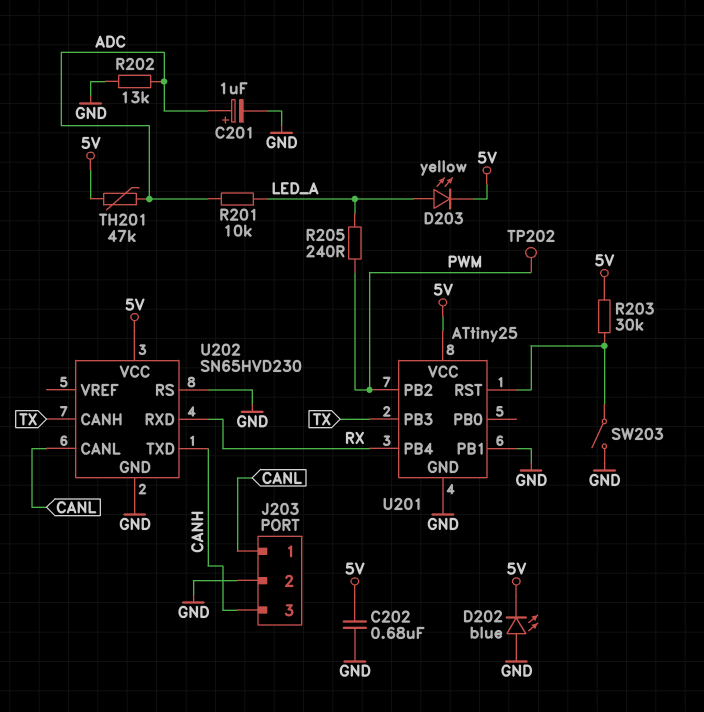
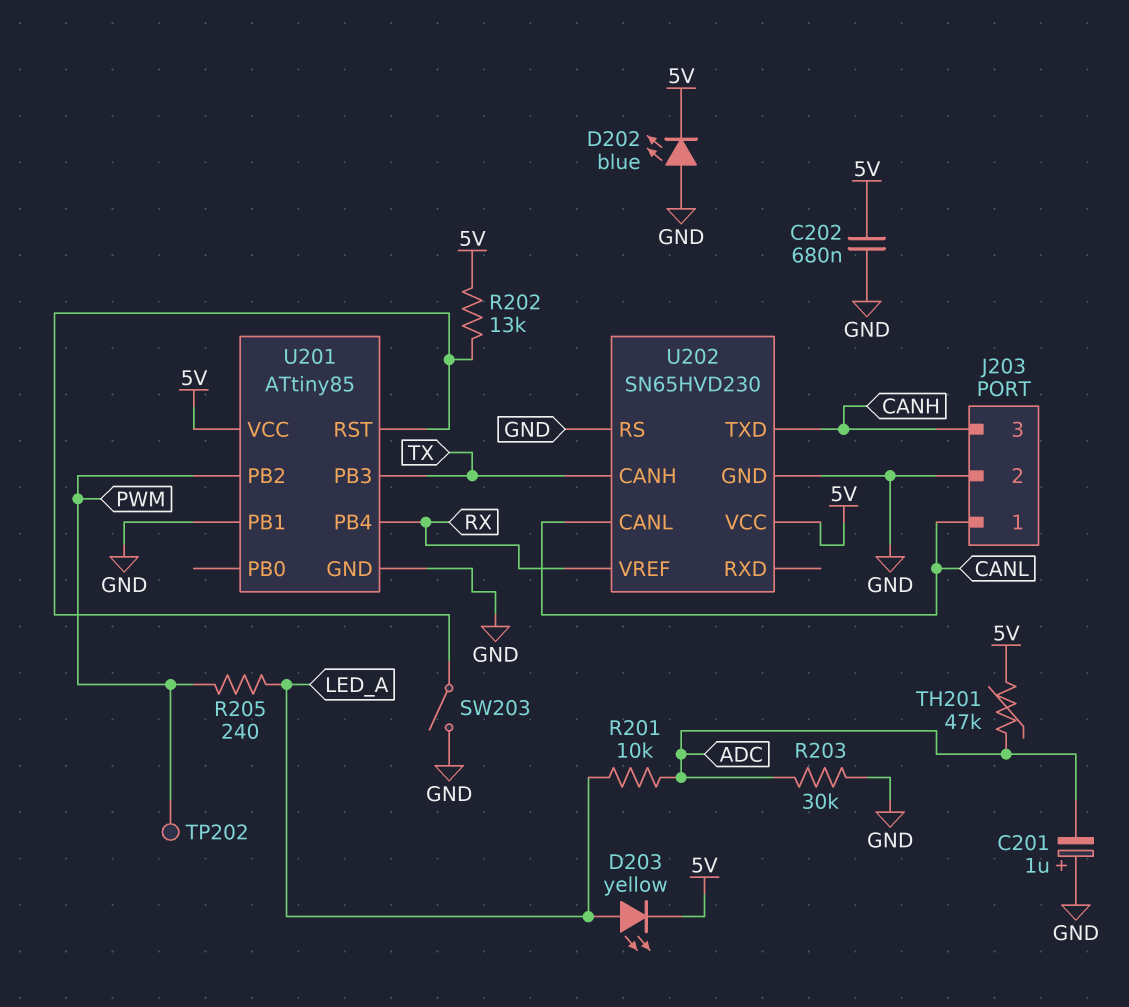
C201: 1uF (plus ADC, minus GND) -> 1uF (plus GND, minus ADC)
R202: 13k (ADC, GND) -> 13k (5V, U201/RST)
R203: 30k (5V, U201/RST) -> 30k (ADC, GND)
U201: ATtiny25 -> ATtiny85
U202 pin RXD: RX -> none
U202 pin VREF: none -> RX

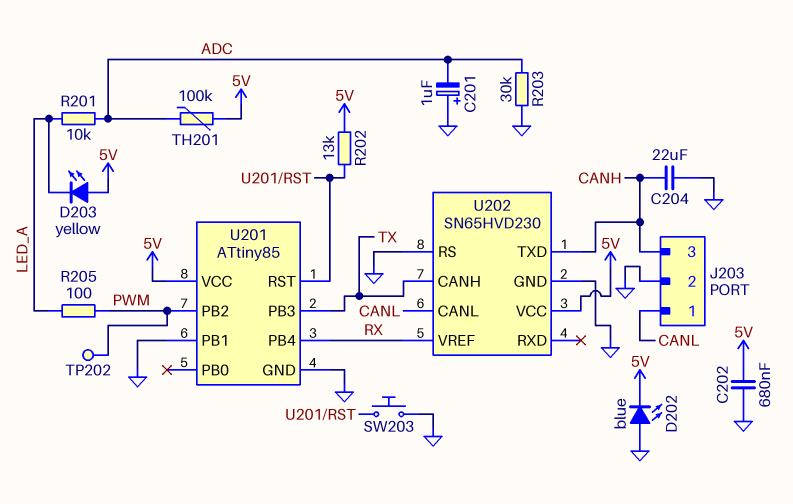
C204: none -> 22uF (CANH, GND)
D203: LED yellow (A LED_A, K 5V) -> LED yellow (A 5V, K LED_A)
R205: 240 (LED_A, PWM) -> 100 (LED_A, PWM)
SW203: switch (GND, U201/RST) -> button (GND, U201/RST)
TH201: 47k (5V, ADC) -> 100k (5V, ADC)

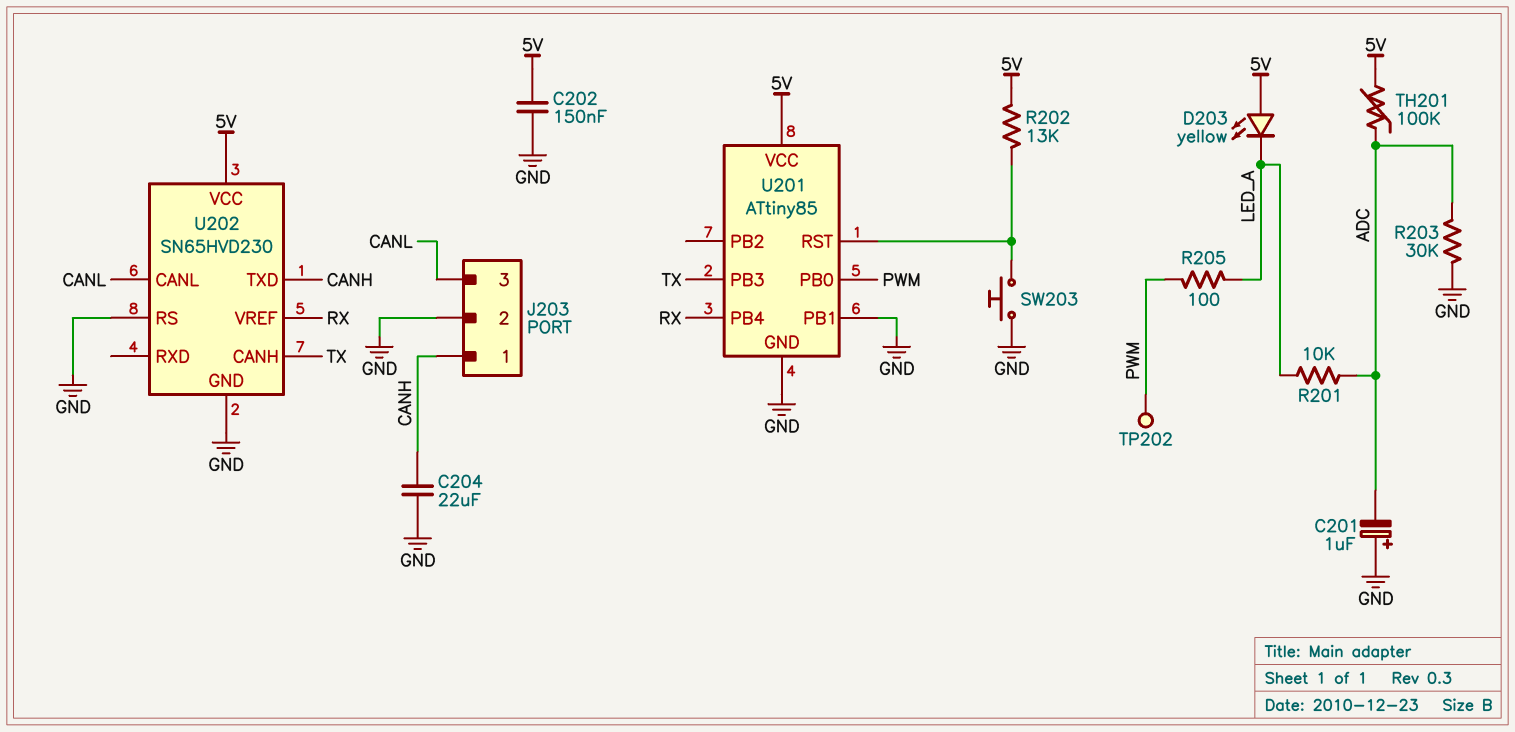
C202: 680nF (5V, GND) -> 150nF (5V, GND)
D202: LED blue (A GND, K 5V) -> none
J203 pin 1: CANL -> CANH
J203 pin 3: CANH -> CANL
U201 pin PB0: none -> PWM
U201 pin PB2: PWM -> none

